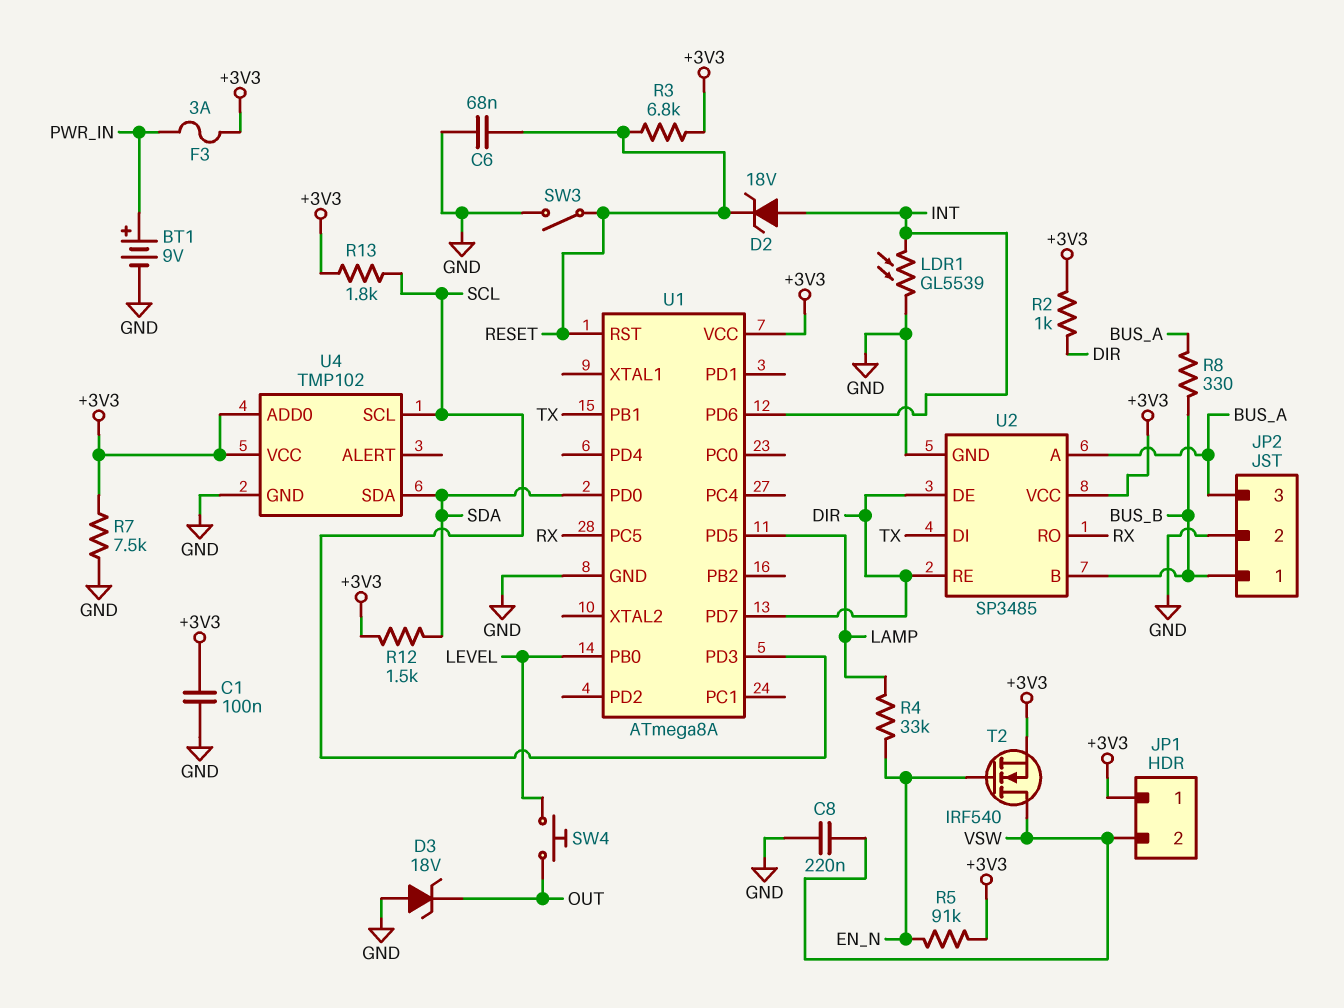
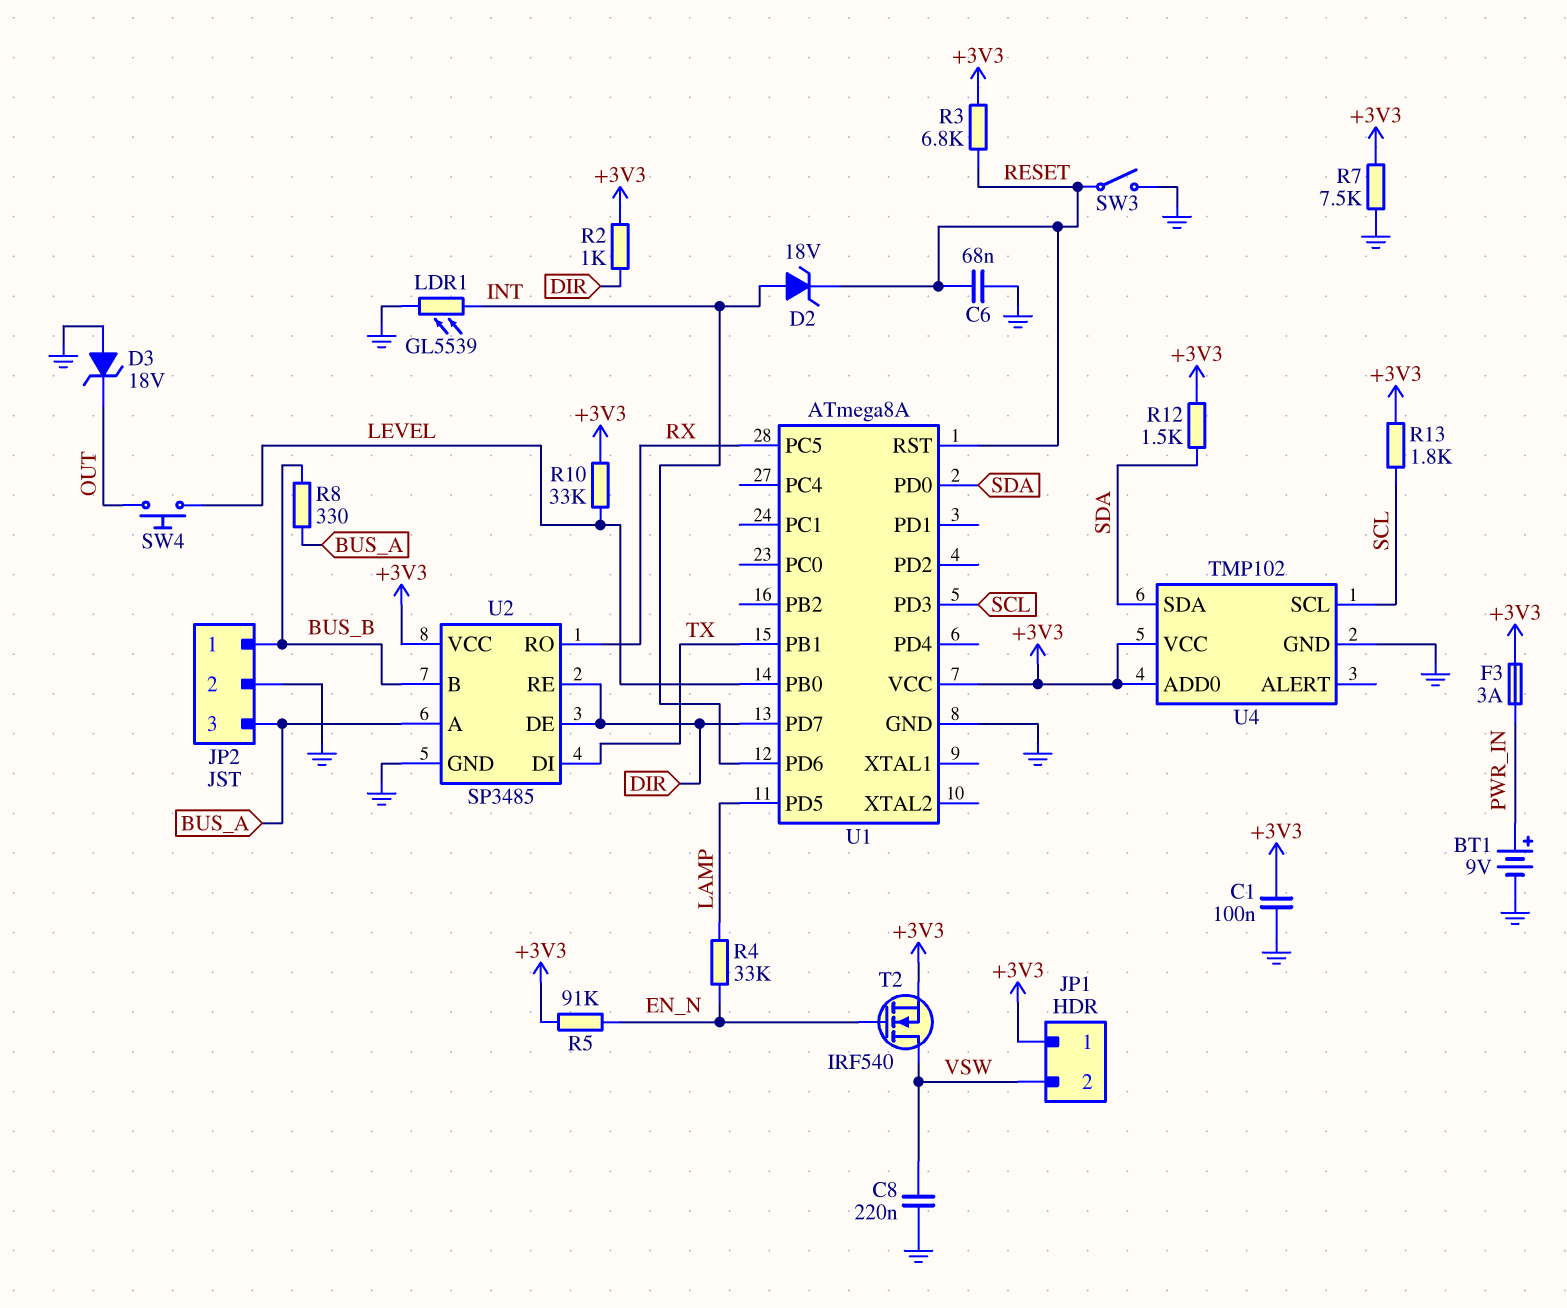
R10: none -> 33k (+3V3, LEVEL)

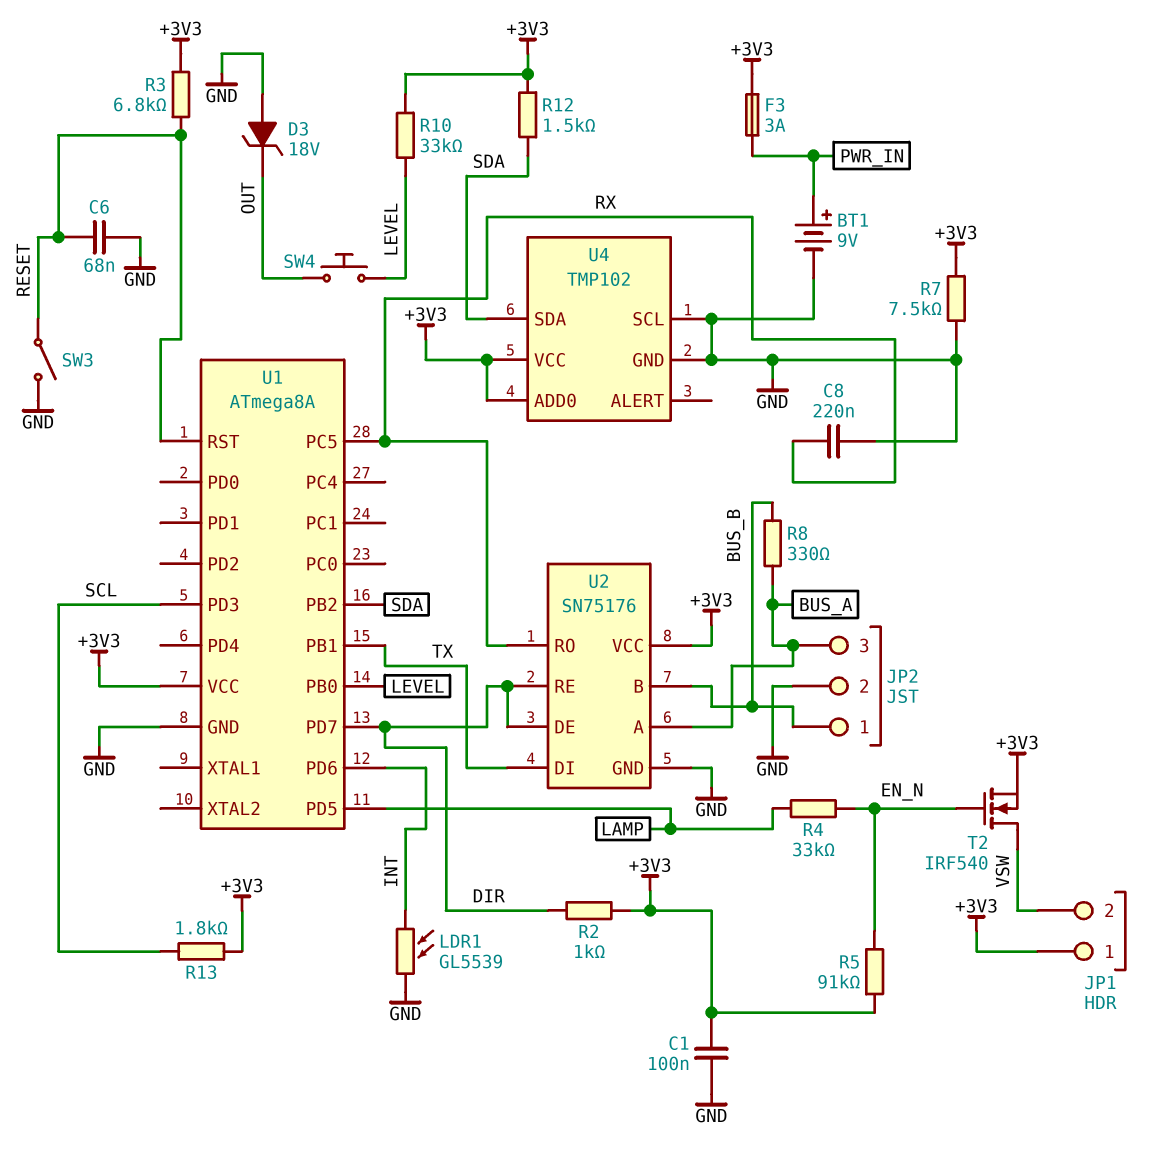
C8: 220nF (GND, VSW) -> 220nF (GND, RX)
D2: zener 18V (A INT, K RESET) -> none
U1 pin PB2: none -> SDA
U1 pin PD0: SDA -> none
U2: SP3485 -> SN75176
U4 pin SCL: SCL -> GND

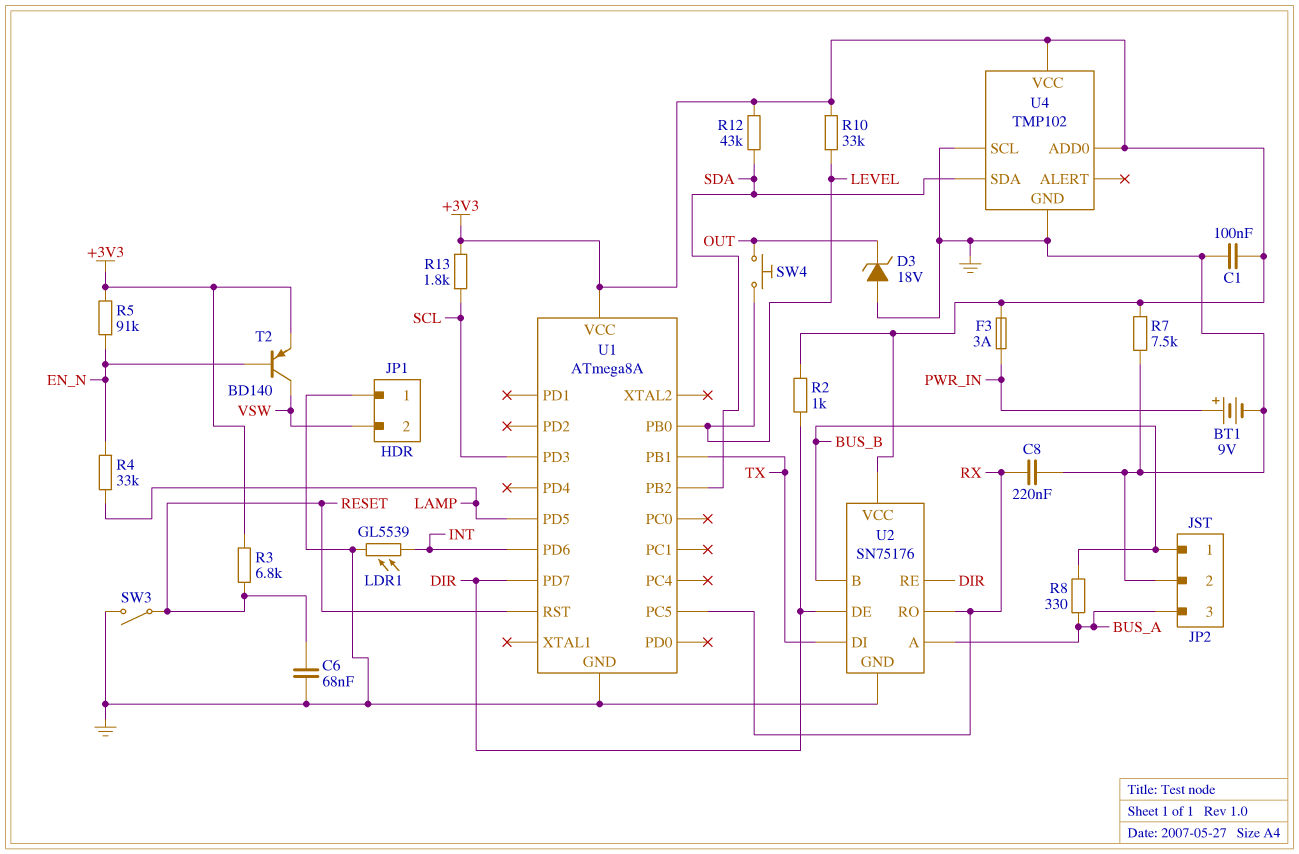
JP1 pin 1: +3V3 -> GND
R12: 1.5k (+3V3, SDA) -> 43k (+3V3, SDA)
T2: NMOS IRF540 (G EN_N, D VSW, S +3V3) -> PNP BD140 (B EN_N, C VSW, E +3V3)

